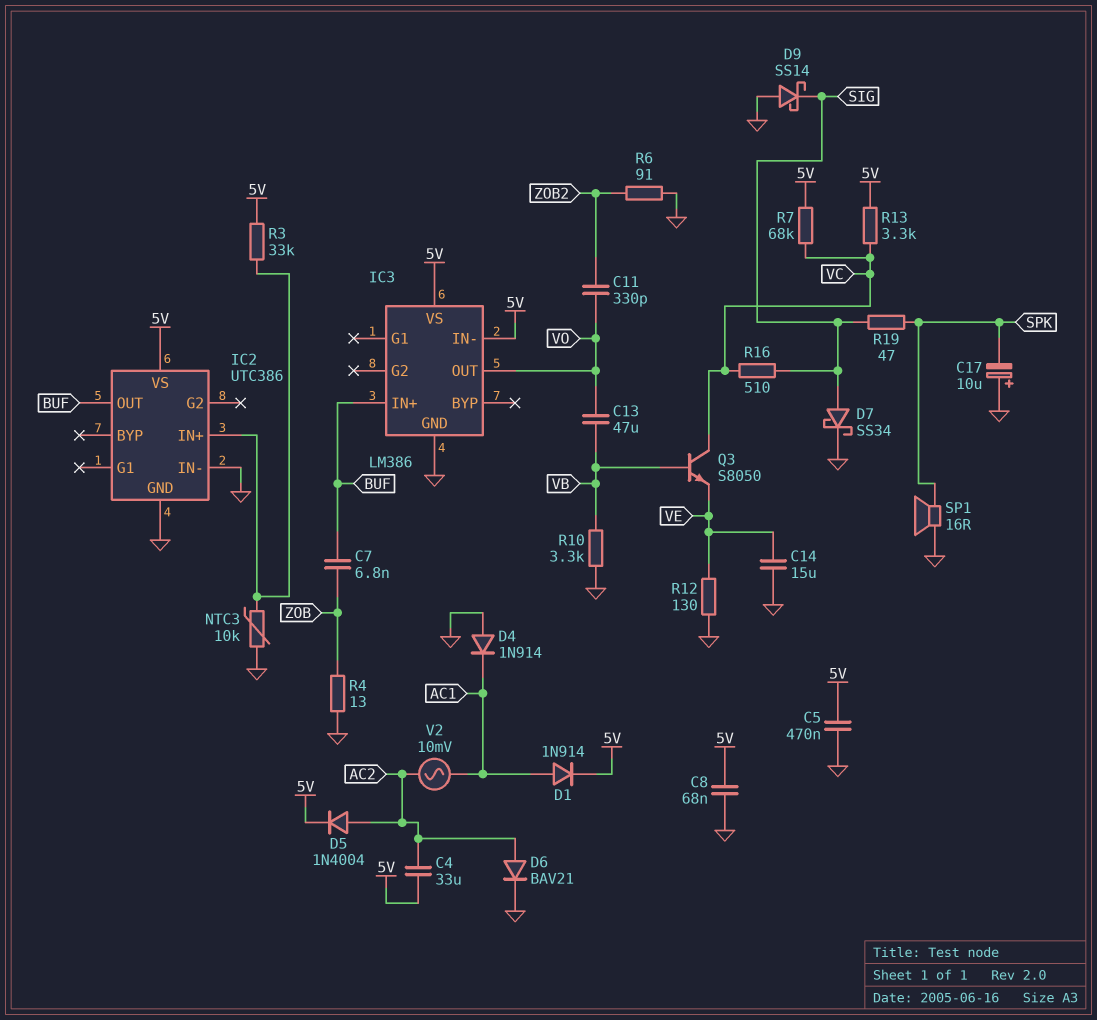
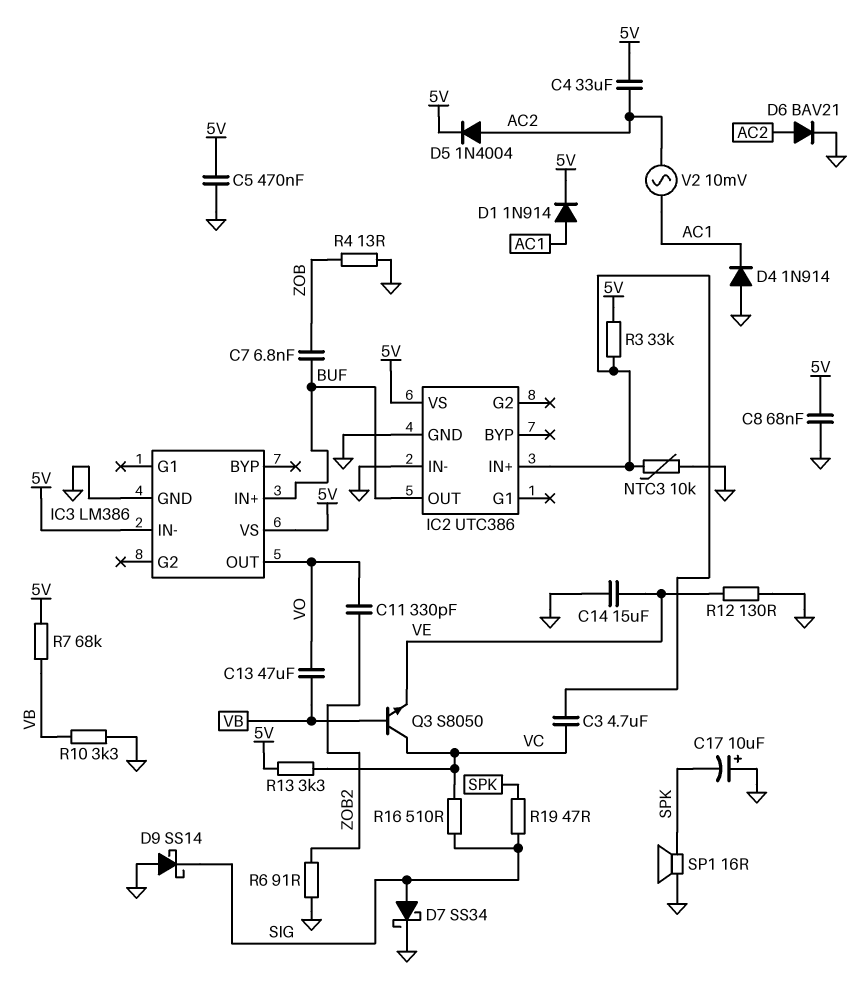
C3: none -> 4.7uF (IC2/IN+, VC)
R7: 68k (5V, VC) -> 68k (5V, VB)

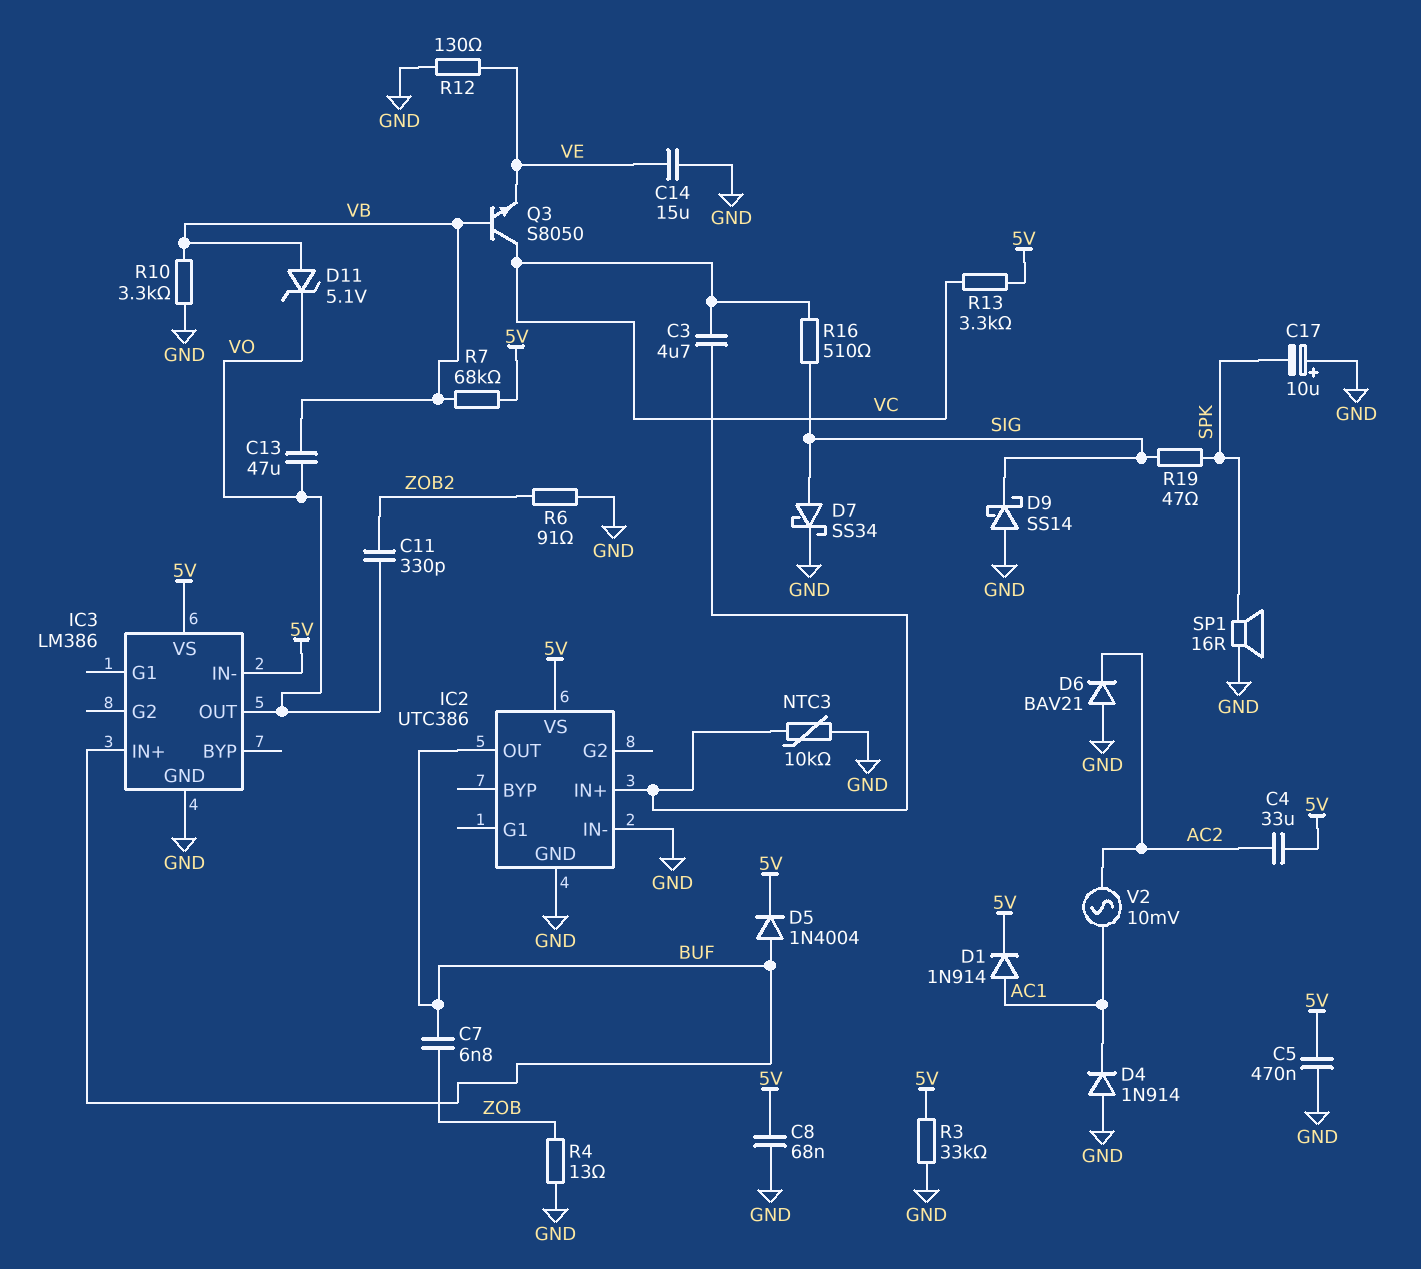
D5: diode 1N4004 (A AC2, K 5V) -> diode 1N4004 (A BUF, K 5V)
D6: diode BAV21 (A AC2, K GND) -> diode BAV21 (A GND, K AC2)
D11: none -> zener 5.1V (A VB, K VO)
R3: 33k (5V, IC2/IN+) -> 33k (5V, GND)

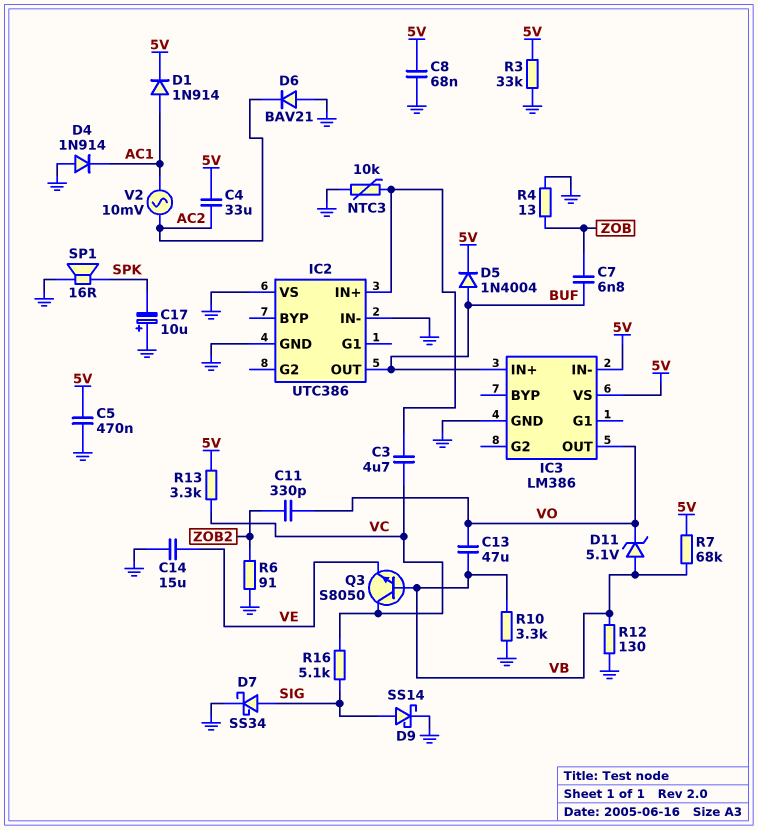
D9: schottky SS14 (A GND, K SIG) -> schottky SS14 (A SIG, K GND)
IC2 pin VS: 5V -> GND
R12: 130 (GND, VE) -> 130 (GND, VB)
R16: 510 (SIG, VC) -> 5.1k (SIG, VC)
R19: 47 (SIG, SPK) -> none

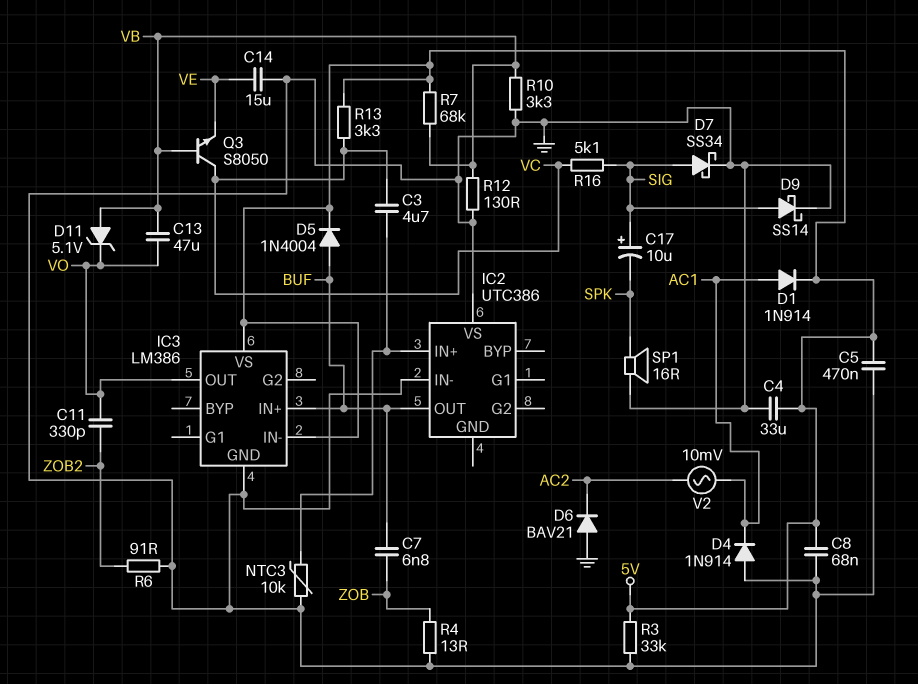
C4: 33uF (5V, AC2) -> 33uF (5V, GND)
C17: 10uF (plus GND, minus SPK) -> 10uF (plus SIG, minus SPK)
IC2 pin GND: GND -> none

